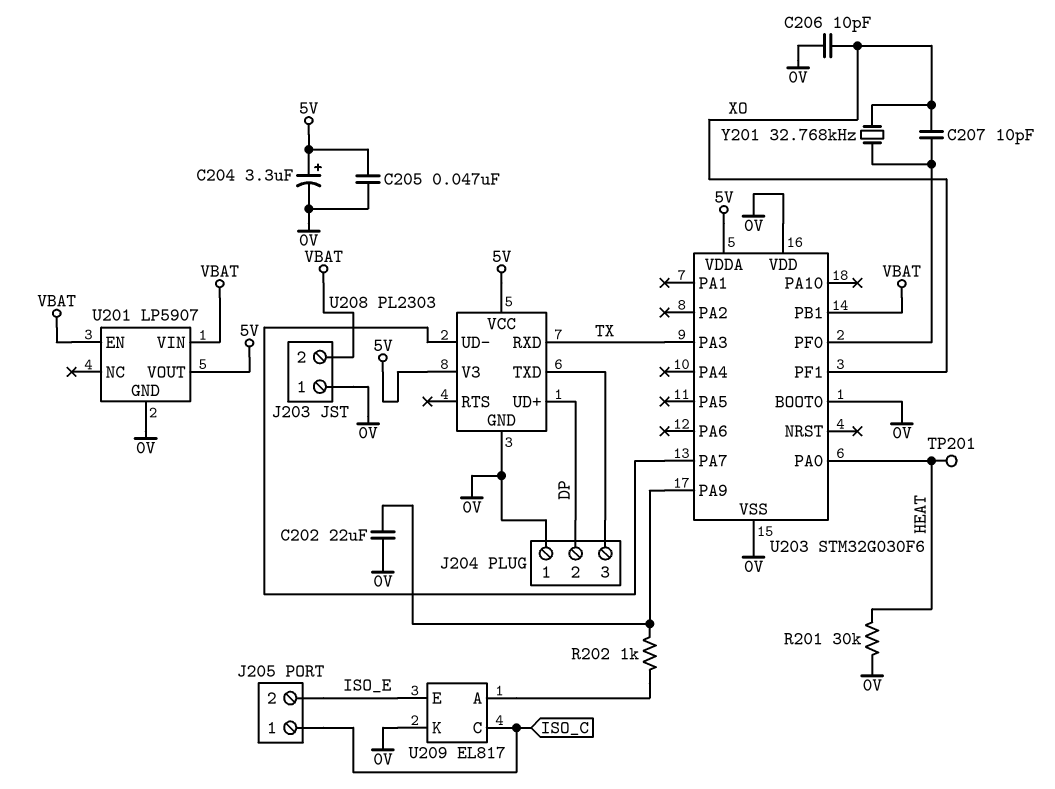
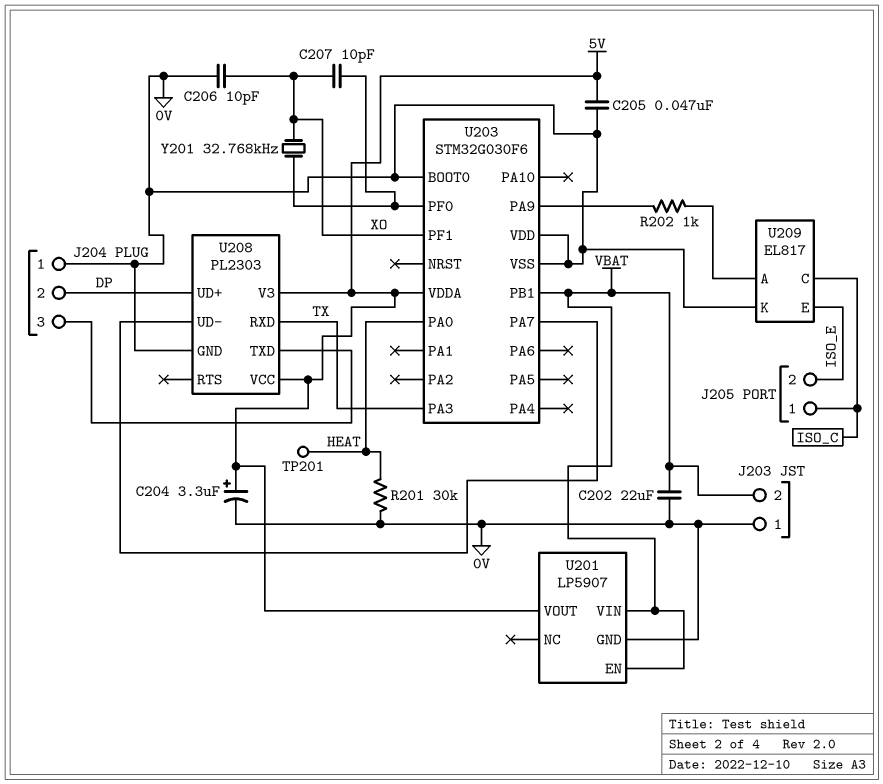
C202: 22uF (0V, U203/PA9) -> 22uF (0V, VBAT)

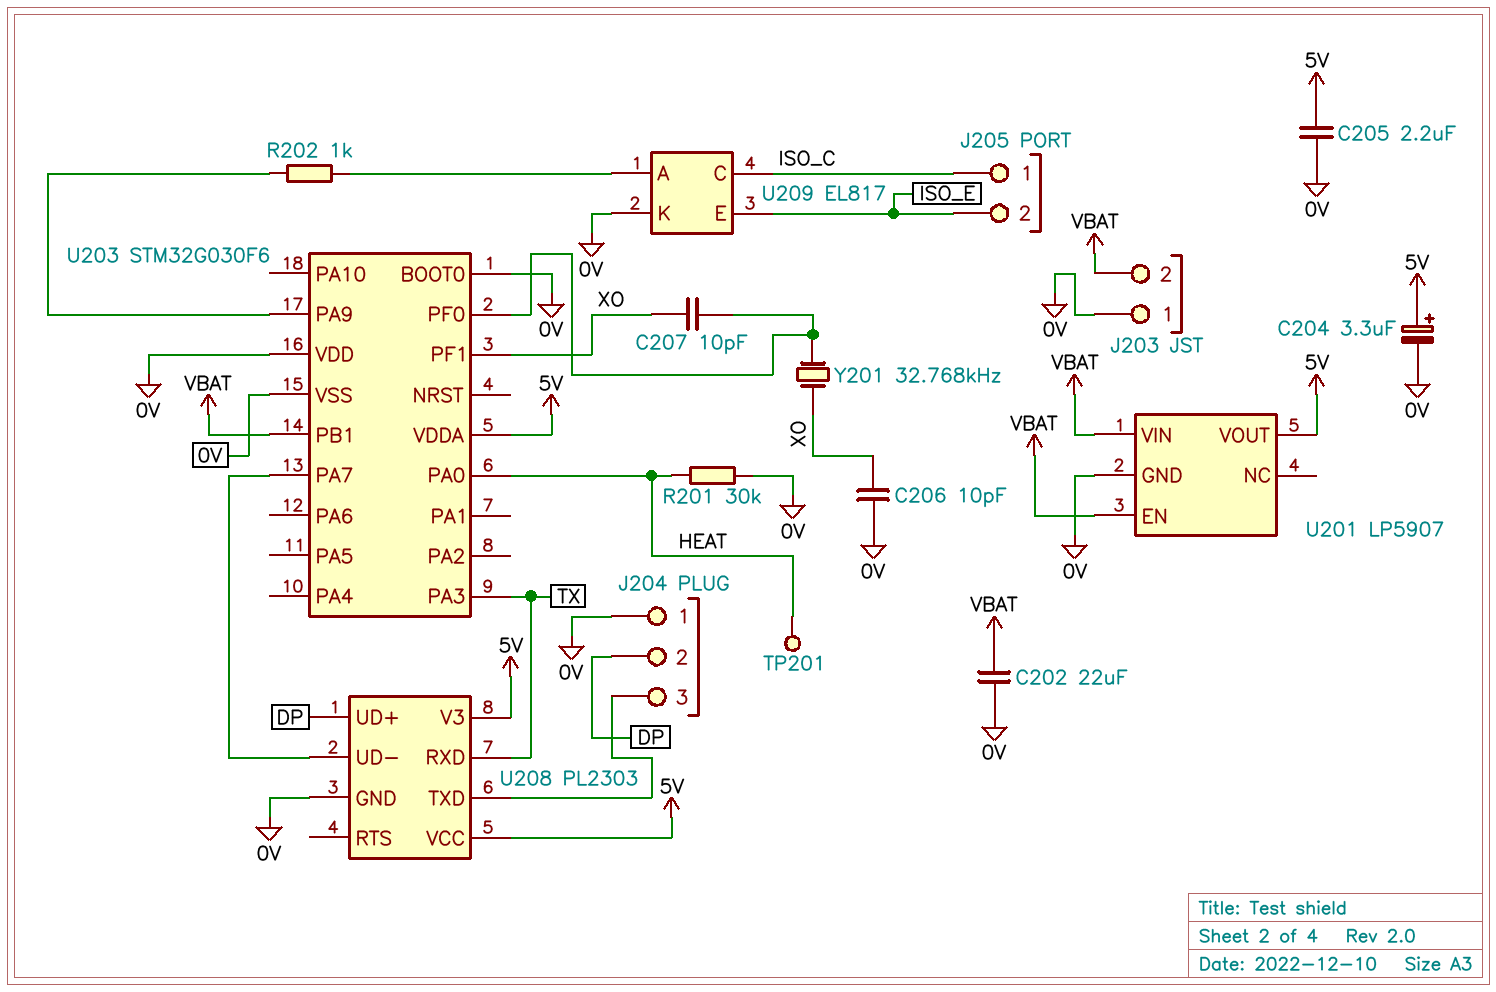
C205: 47nF (0V, 5V) -> 2.2uF (0V, 5V)

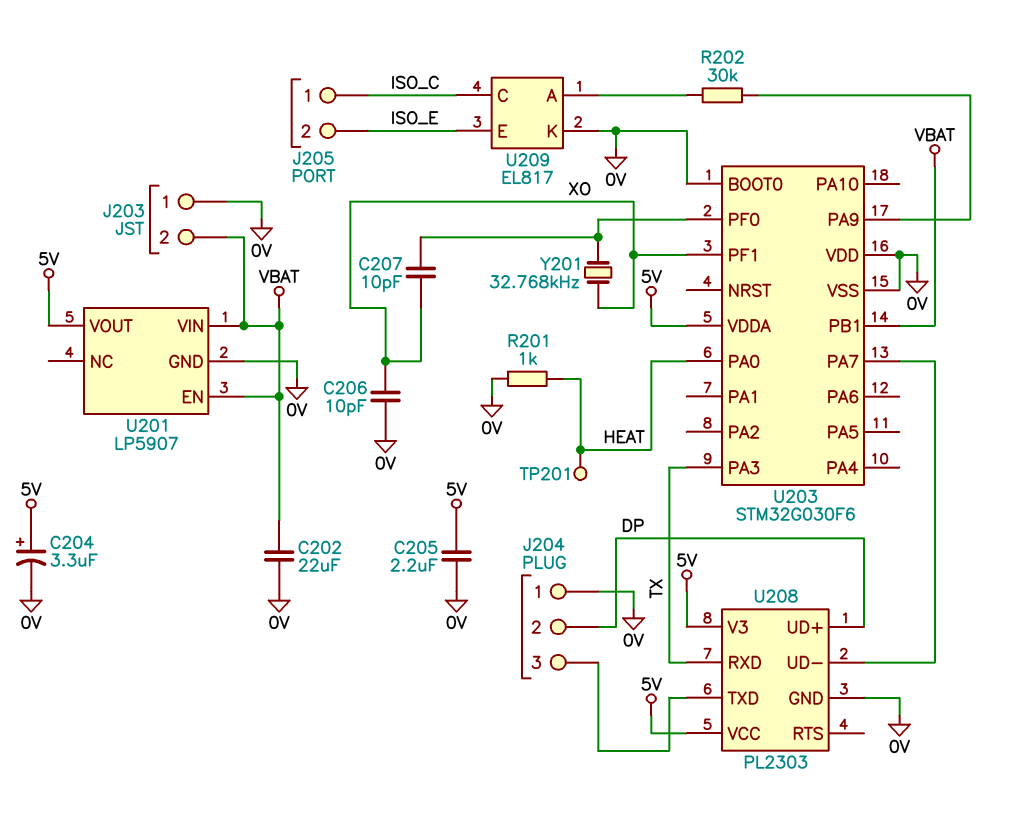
R201: 30k (0V, HEAT) -> 1k (0V, HEAT)
R202: 1k (U203/PA9, U209/A) -> 30k (U203/PA9, U209/A)

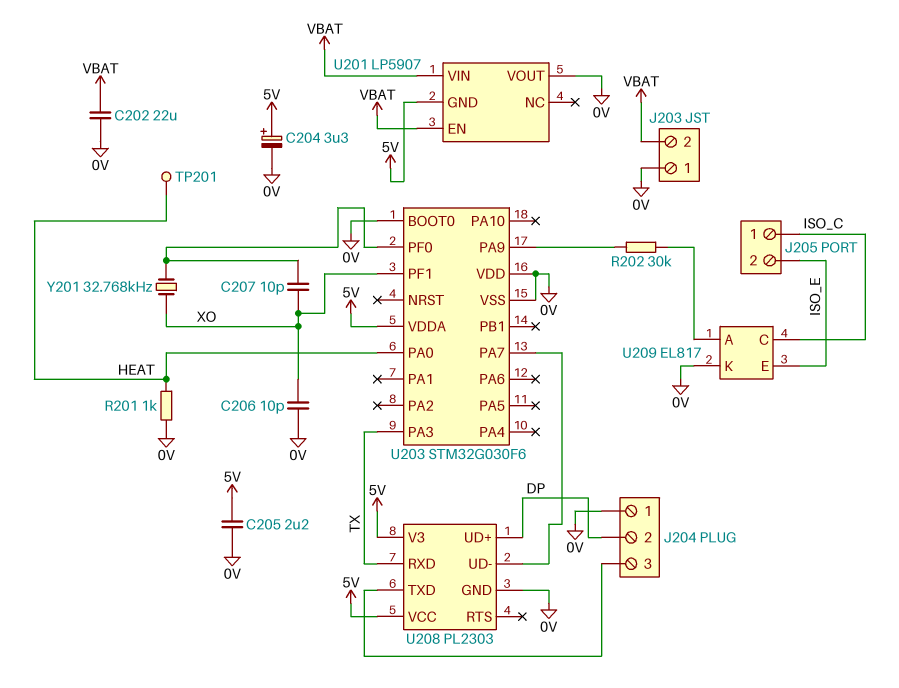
U201 pin GND: 0V -> 5V
U201 pin VOUT: 5V -> 0V
U203 pin PB1: VBAT -> none

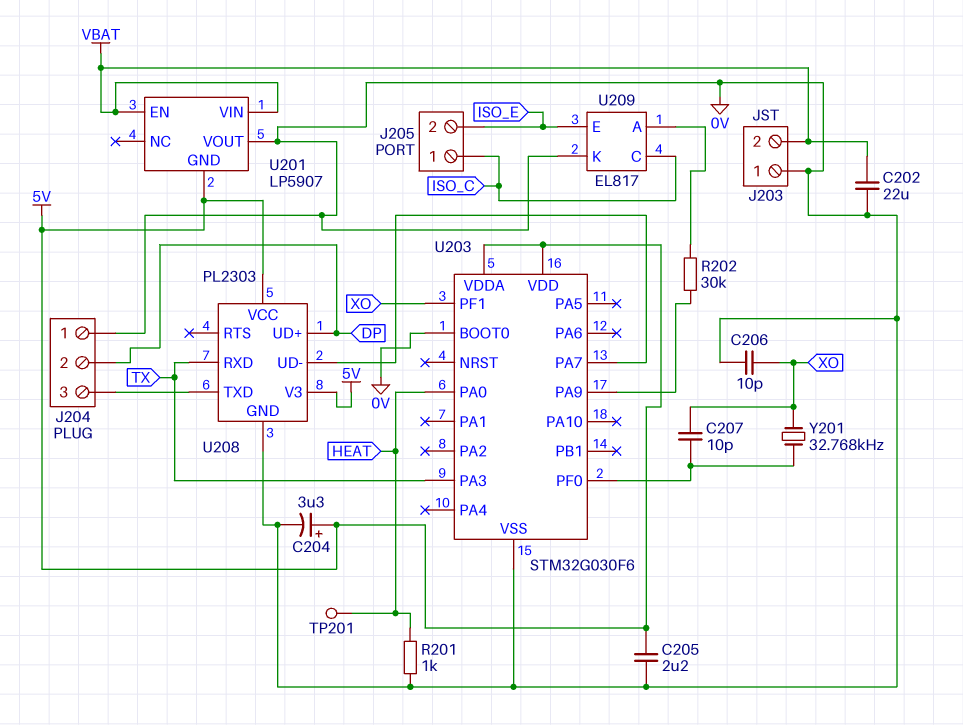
U203 pin VDD: 0V -> 5V

